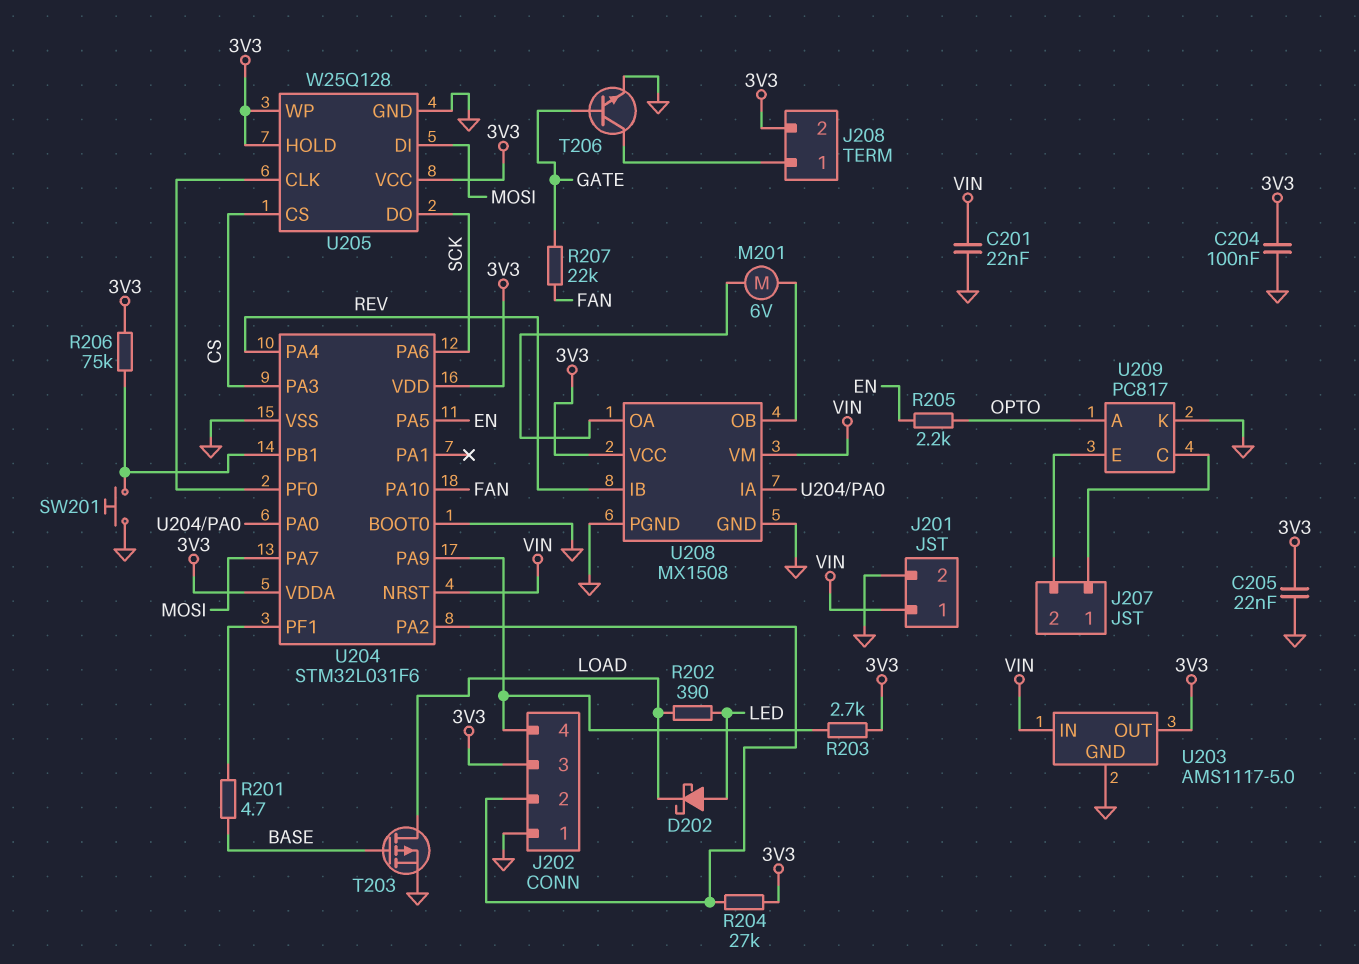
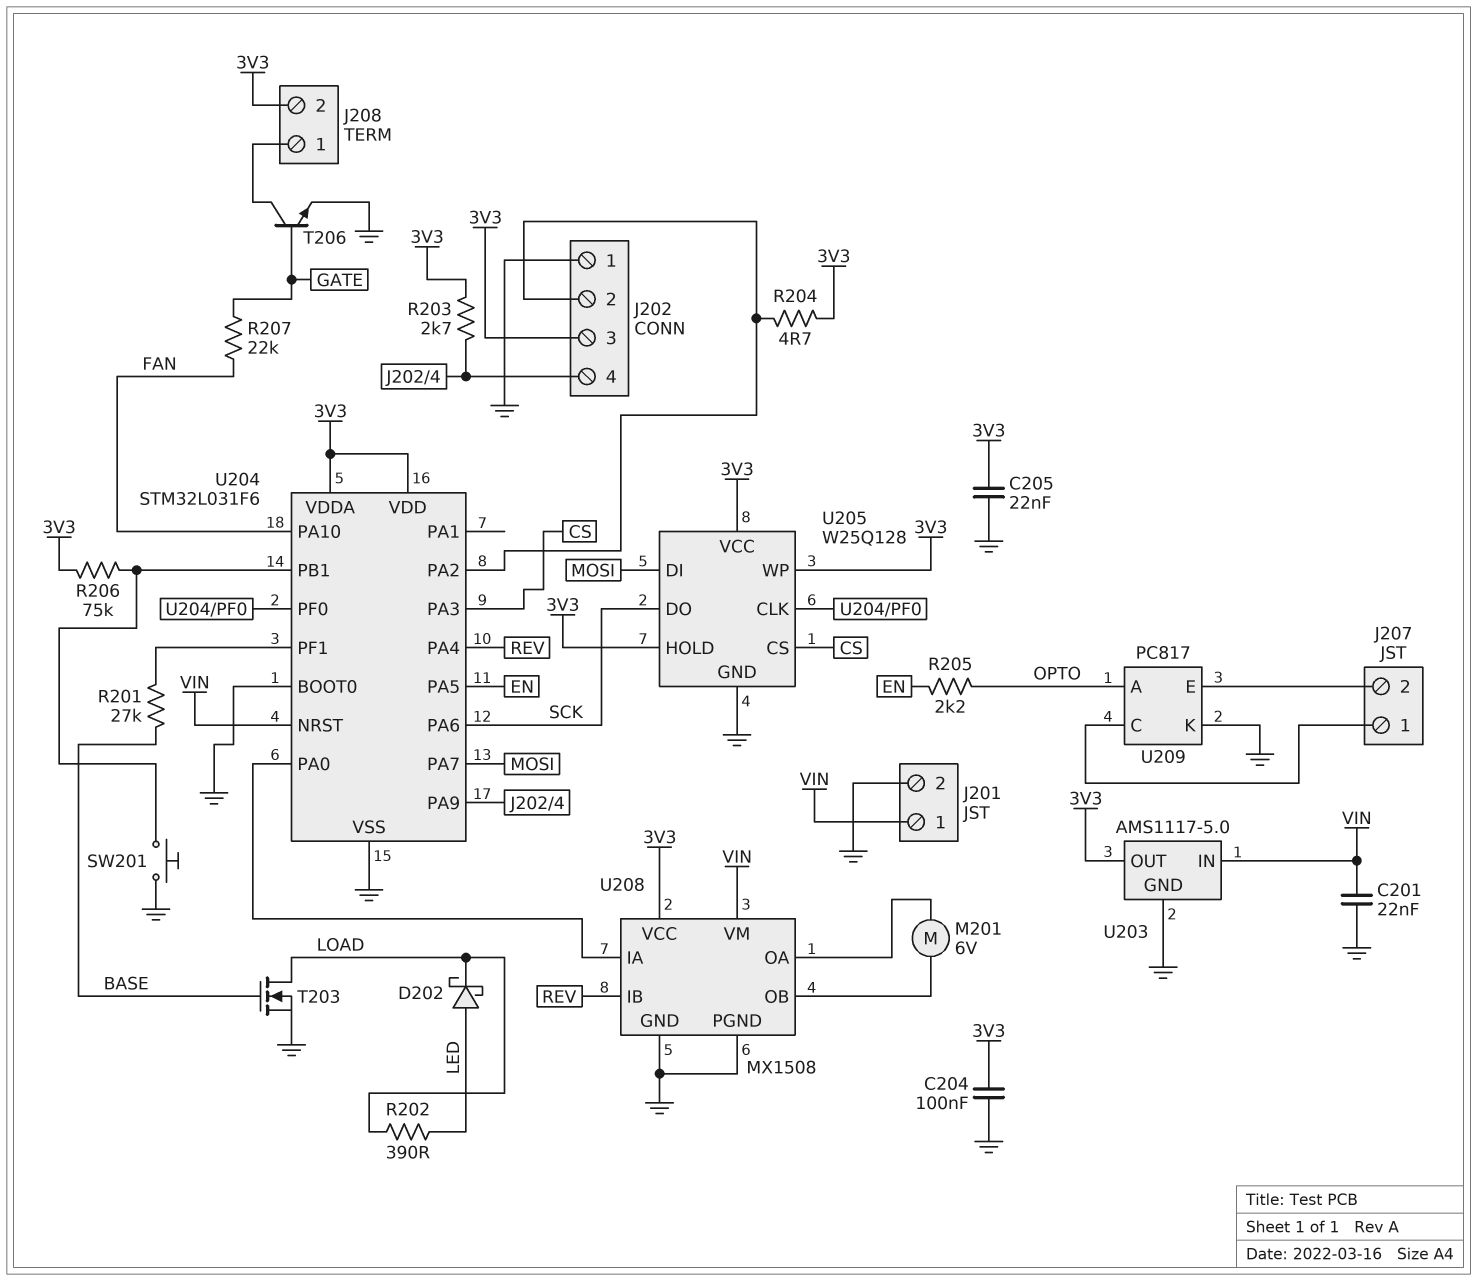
R201: 4.7 (BASE, U204/PF1) -> 27k (BASE, U204/PF1)
R204: 27k (3V3, J202/2) -> 4.7 (3V3, J202/2)
T203: PMOS (G BASE, D LOAD, S GND) -> NMOS (G BASE, D LOAD, S GND)

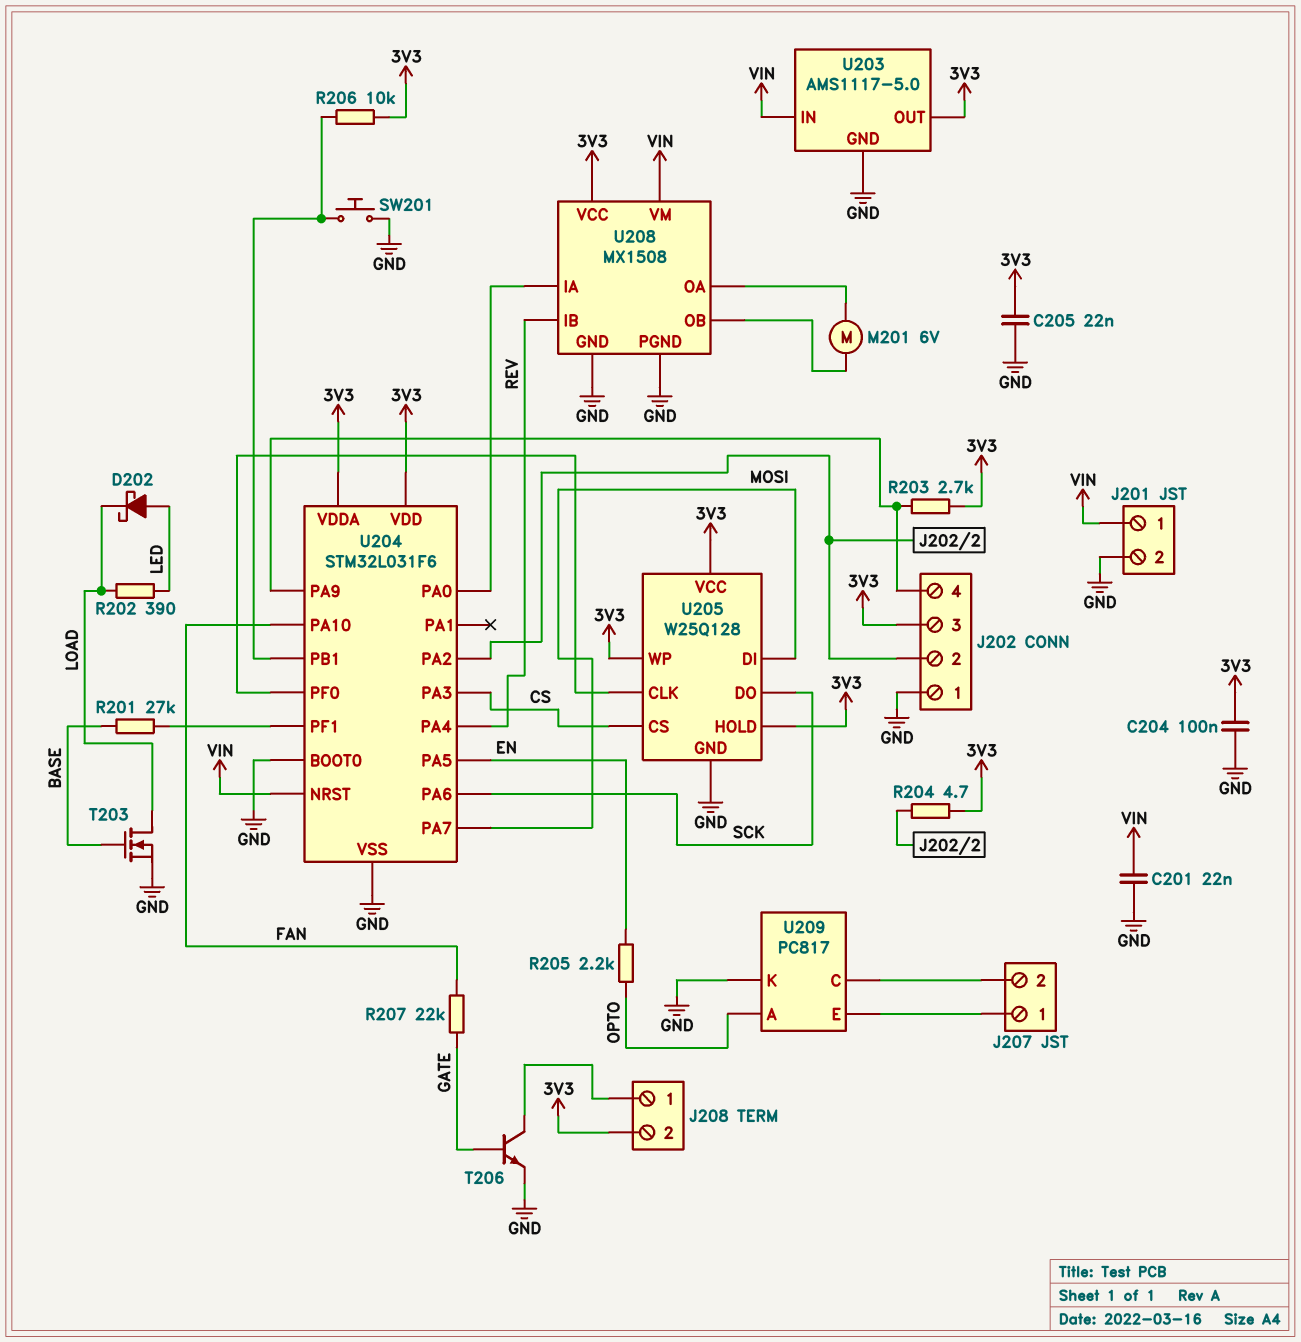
R206: 75k (3V3, U204/PB1) -> 10k (3V3, U204/PB1)
U209 pin C: J207/1 -> J207/2
U209 pin E: J207/2 -> J207/1

